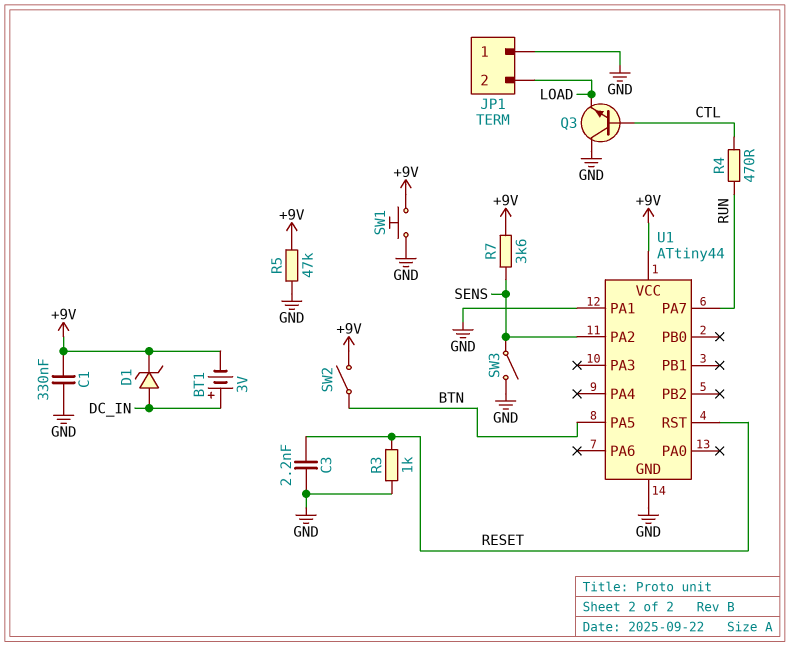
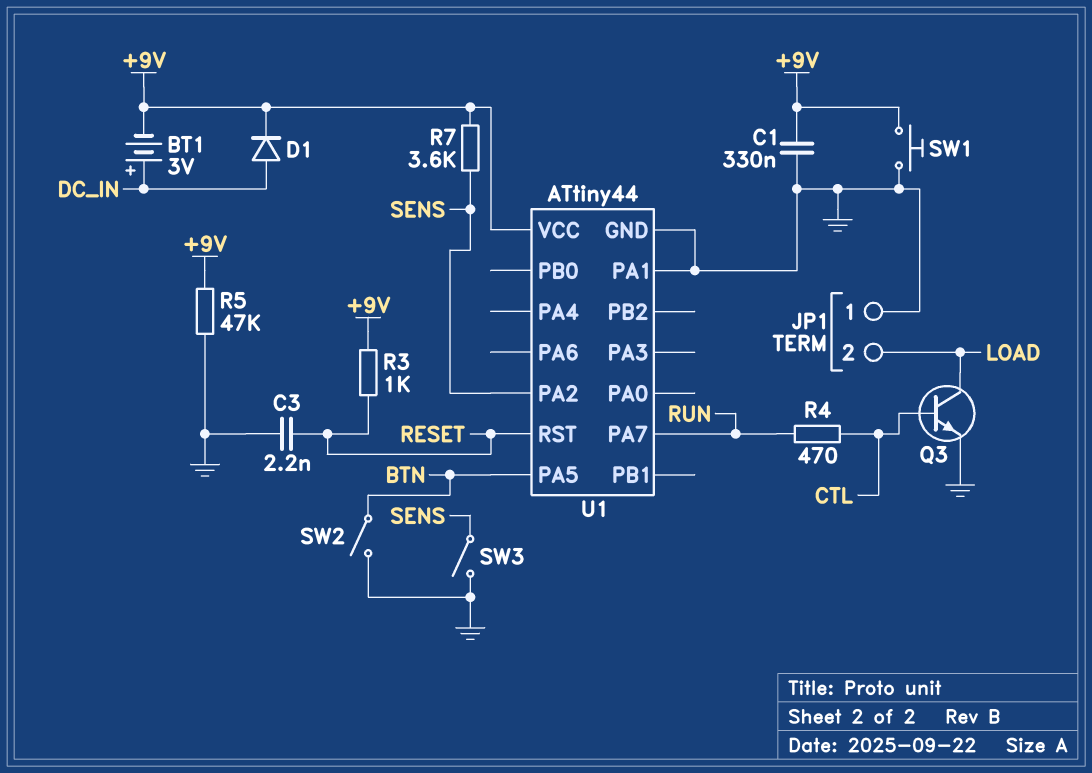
D1: zener (A DC_IN, K +9V) -> diode (A DC_IN, K +9V)
Q3: NPN (B CTL, C GND, E LOAD) -> NPN (B CTL, C LOAD, E GND)
R3: 1k (GND, RESET) -> 1k (+9V, RESET)
SW2: switch (+9V, BTN) -> switch (BTN, GND)

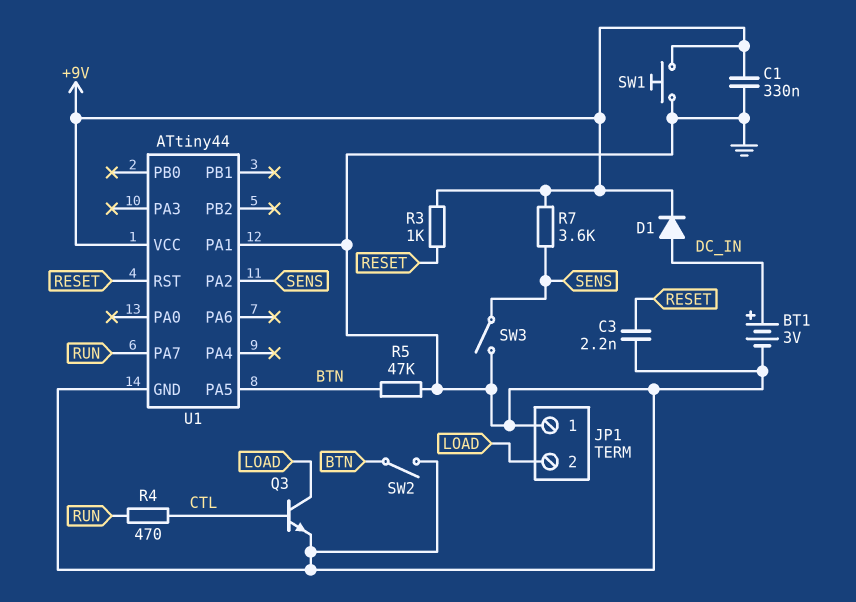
BT1: 3V (plus DC_IN, minus +9V) -> 3V (plus DC_IN, minus GND)
R5: 47k (+9V, GND) -> 47k (BTN, GND)

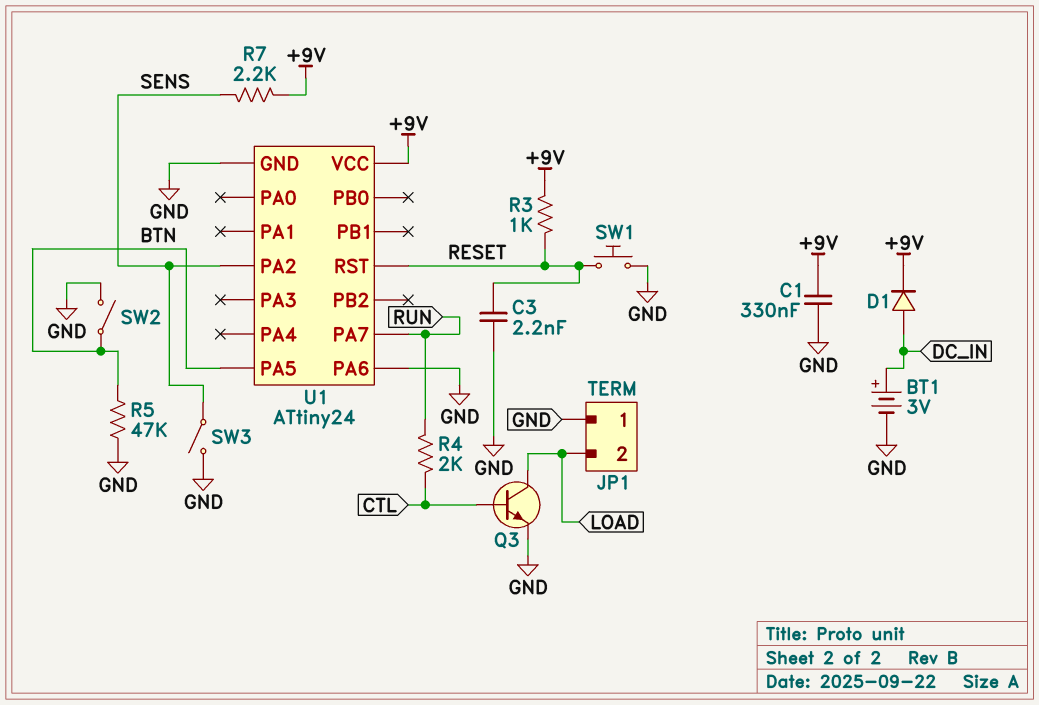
R4: 470 (CTL, RUN) -> 2k (CTL, RUN)
R7: 3.6k (+9V, SENS) -> 2.2k (+9V, SENS)
SW1: button (+9V, GND) -> button (GND, RESET)
U1: ATtiny44 -> ATtiny24
U1 pin PA1: GND -> none
U1 pin PA6: none -> GND

